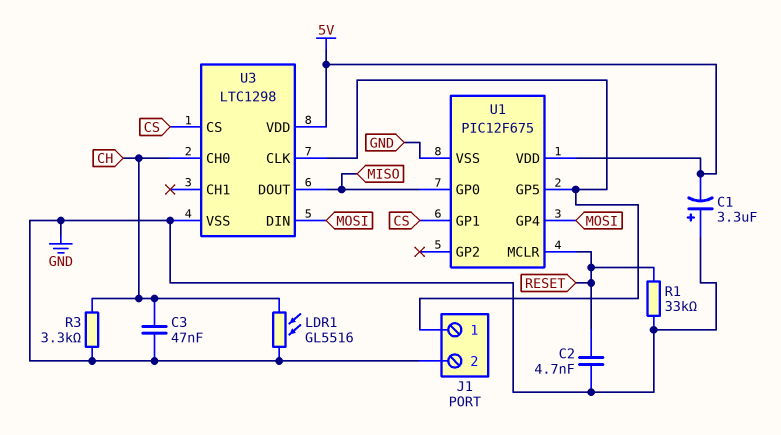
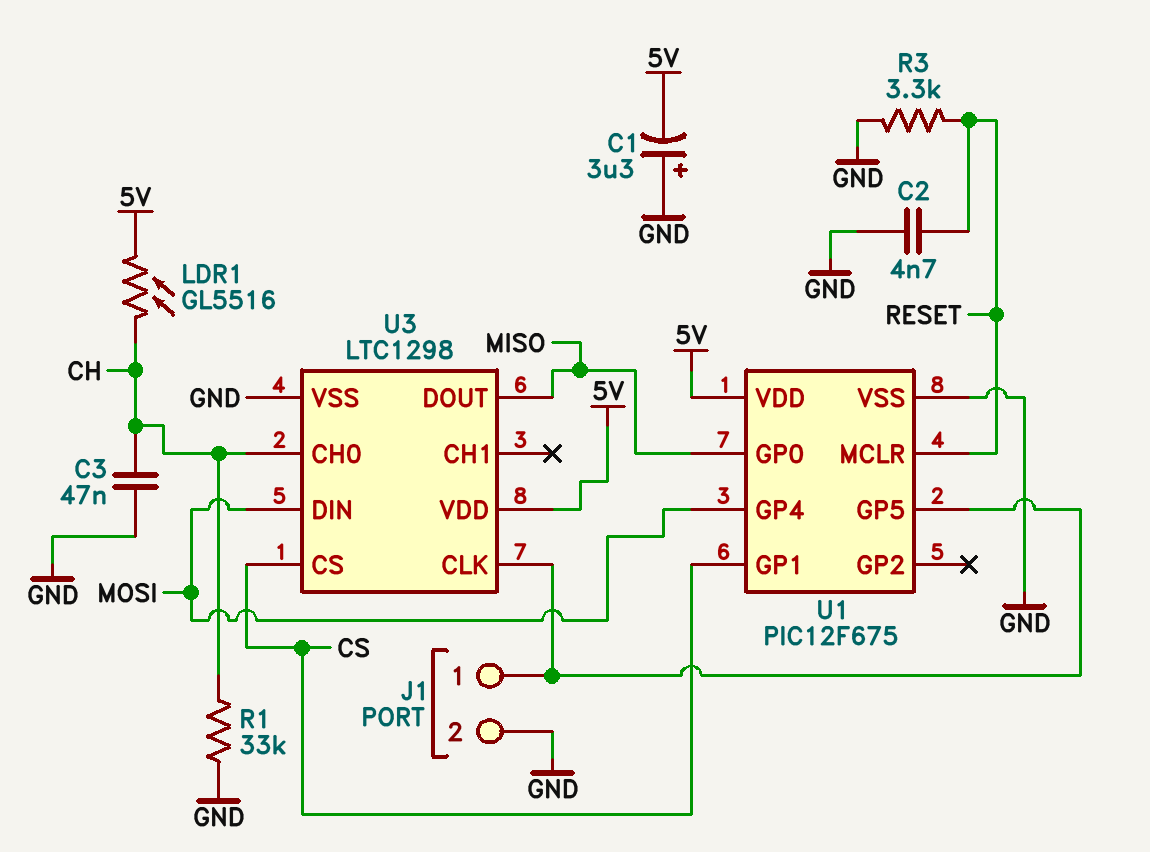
LDR1: GL5516 (CH, GND) -> GL5516 (5V, CH)
R1: 33k (GND, RESET) -> 33k (CH, GND)
R3: 3.3k (CH, GND) -> 3.3k (GND, RESET)

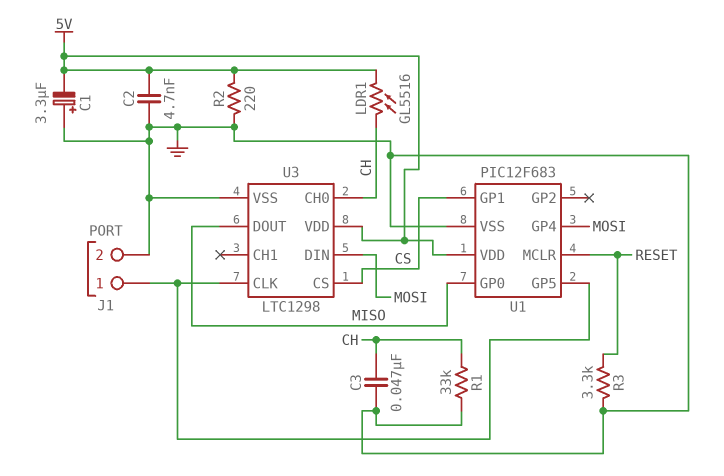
C2: 4.7nF (GND, RESET) -> 4.7nF (5V, GND)
R2: none -> 220 (5V, GND)
U1: PIC12F675 -> PIC12F683

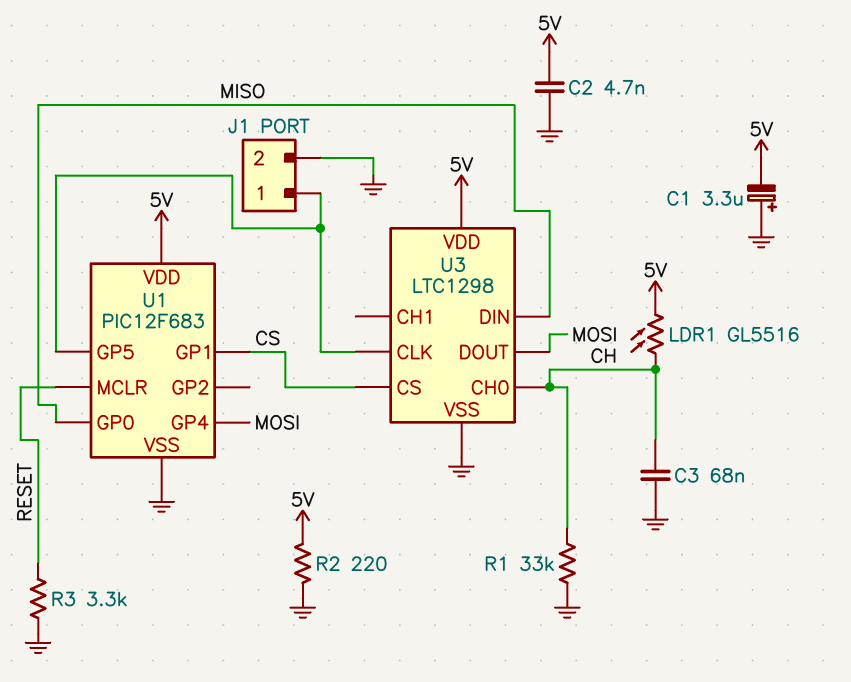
C3: 47nF (CH, GND) -> 68nF (CH, GND)
U3 pin DIN: MOSI -> MISO
U3 pin DOUT: MISO -> MOSI

